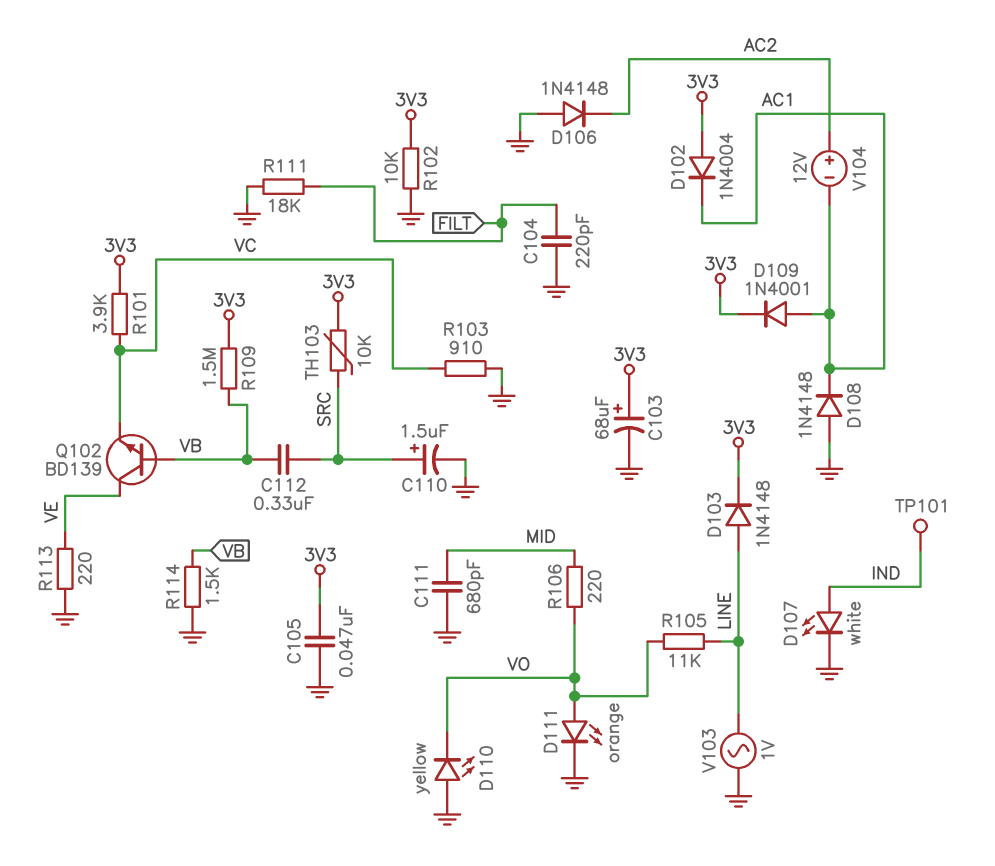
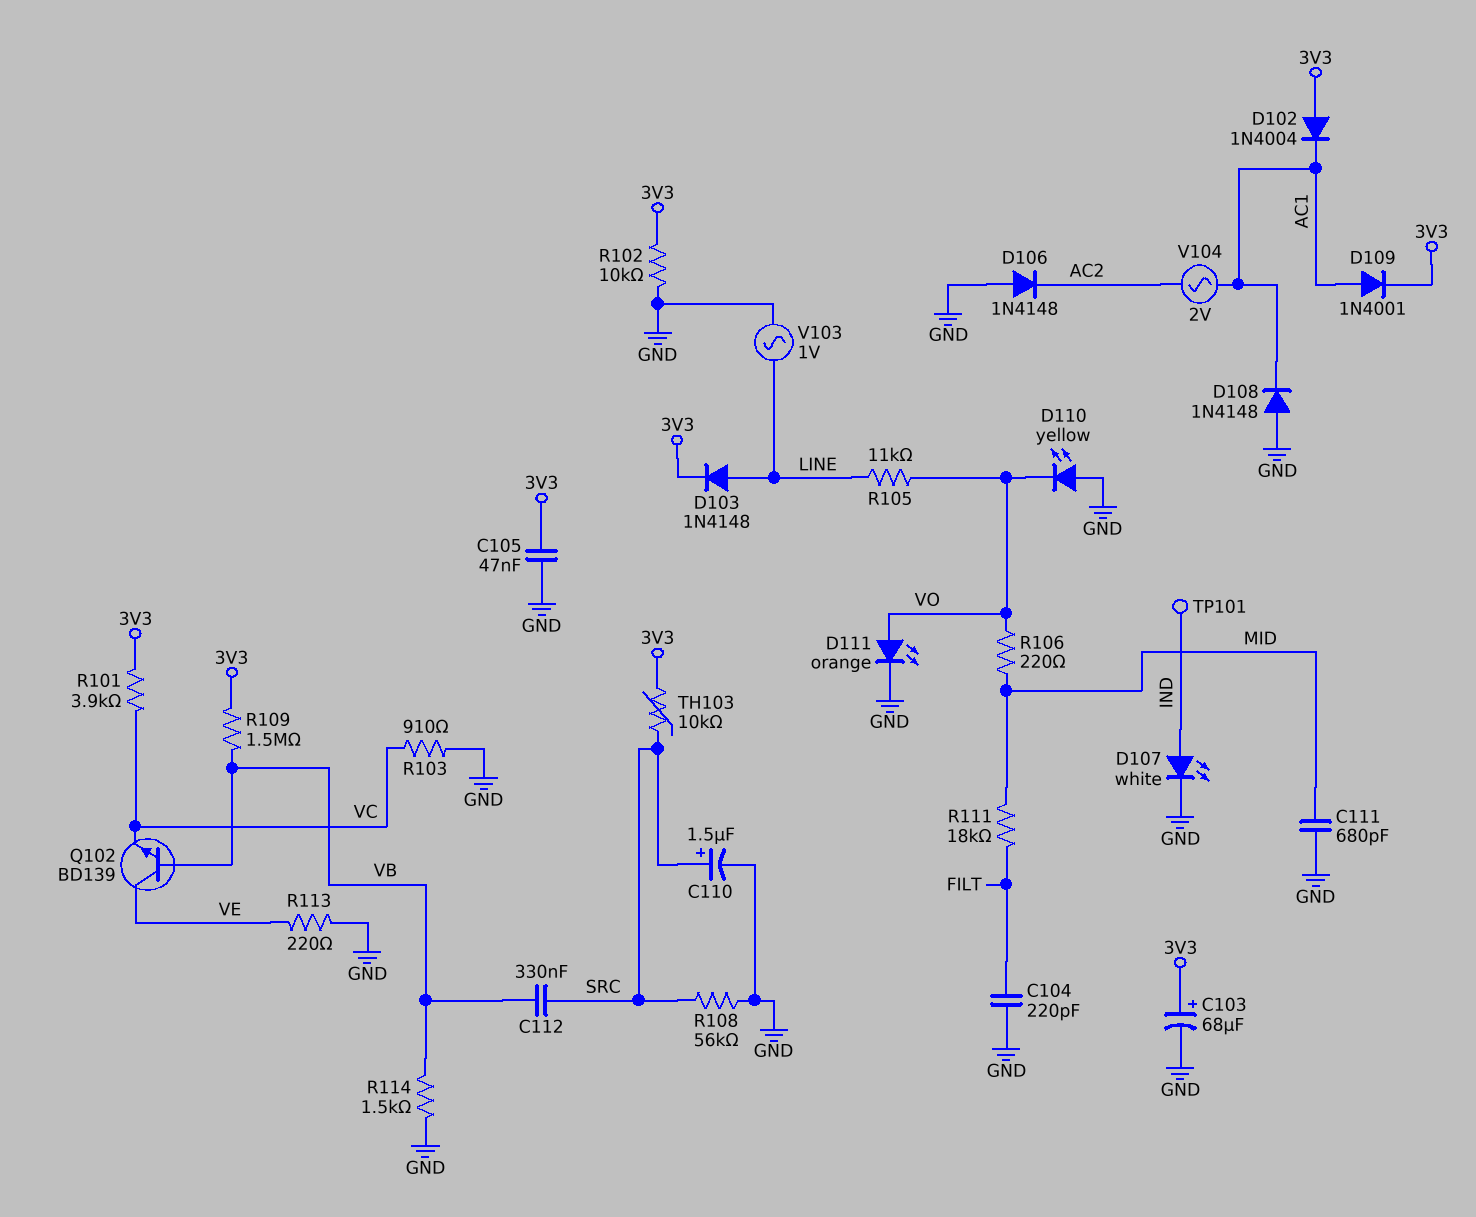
R108: none -> 56k (GND, SRC)
R111: 18k (FILT, GND) -> 18k (FILT, MID)
V104: 12V (plus AC2, minus AC1) -> AC 2V (AC1, AC2)

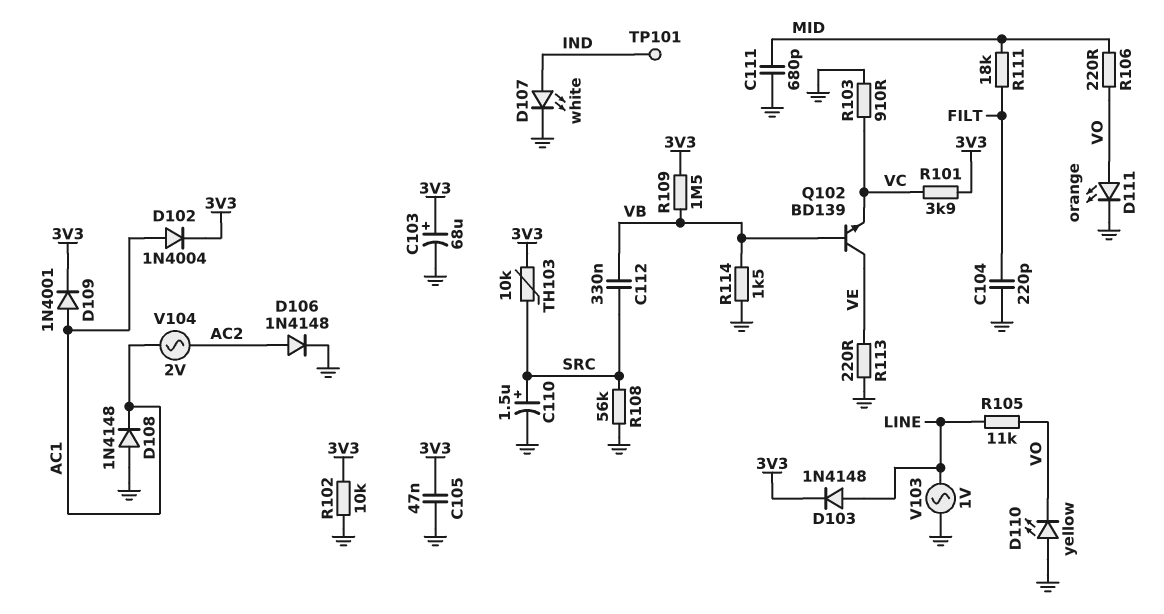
D102: diode 1N4004 (A 3V3, K AC1) -> diode 1N4004 (A AC1, K 3V3)
D106: diode 1N4148 (A GND, K AC2) -> diode 1N4148 (A AC2, K GND)

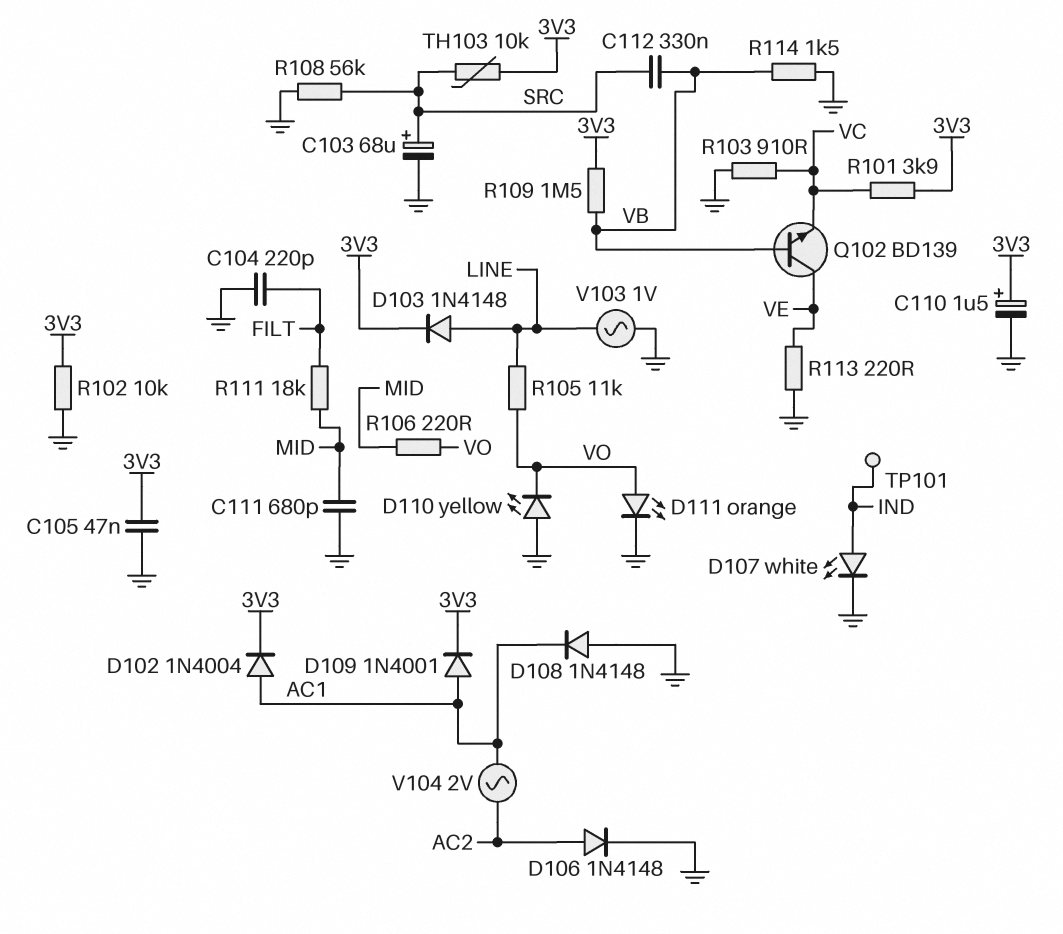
C103: 68uF (plus 3V3, minus GND) -> 68uF (plus SRC, minus GND)
C110: 1.5uF (plus SRC, minus GND) -> 1.5uF (plus 3V3, minus GND)

